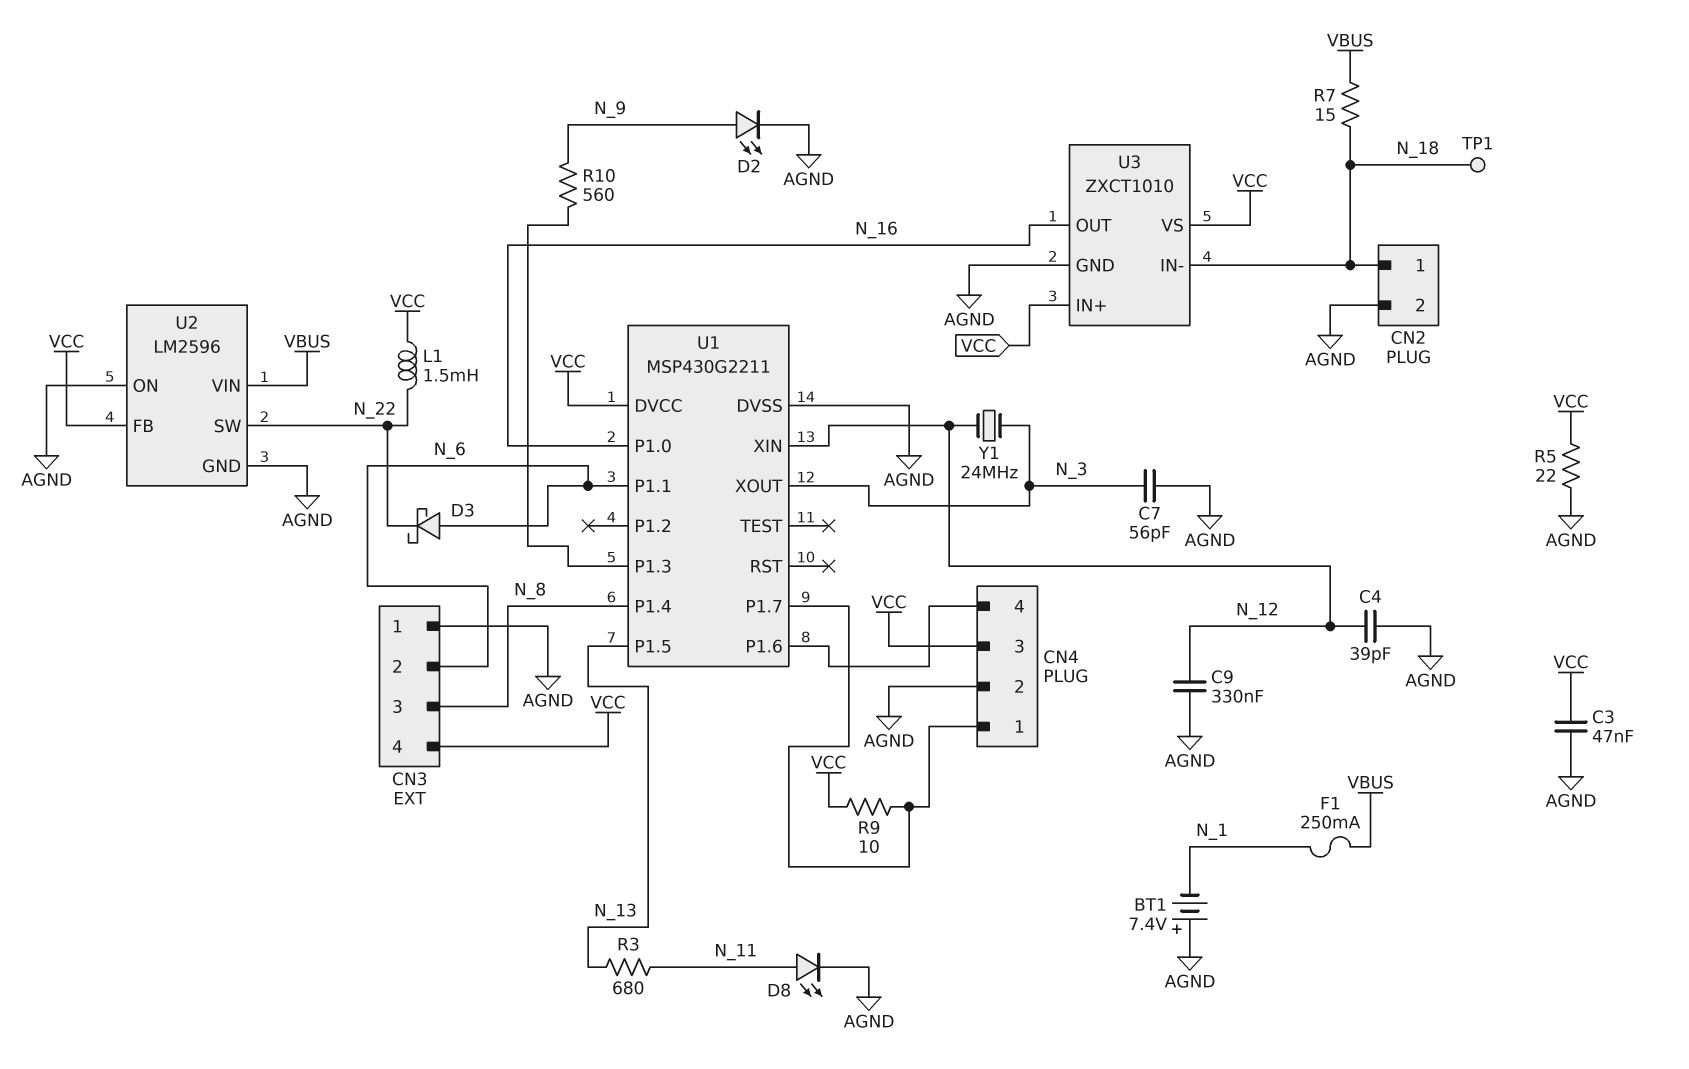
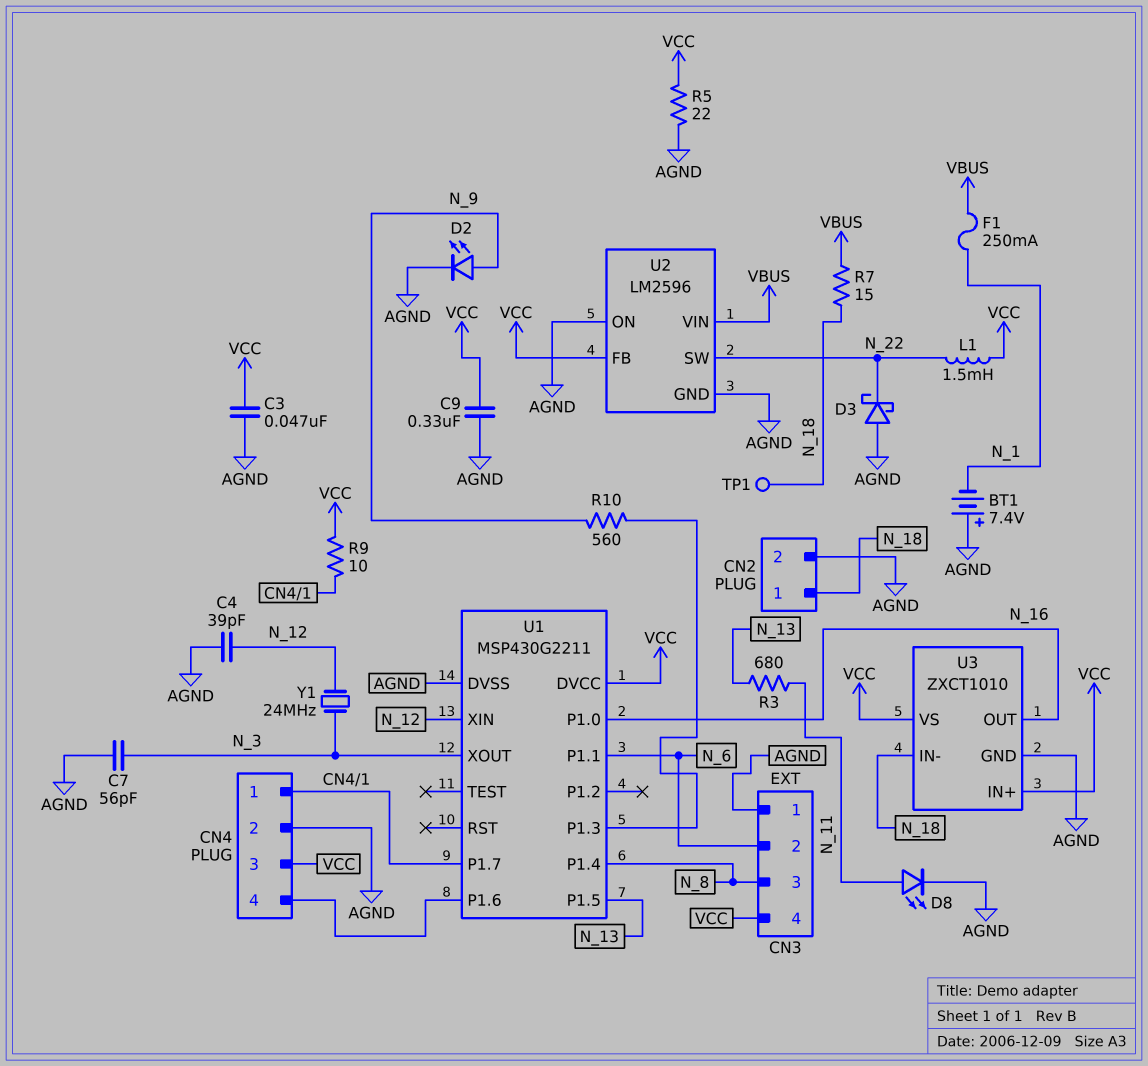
C9: 330nF (AGND, N_12) -> 330nF (AGND, VCC)
D3: schottky (A N_6, K N_22) -> schottky (A AGND, K N_22)

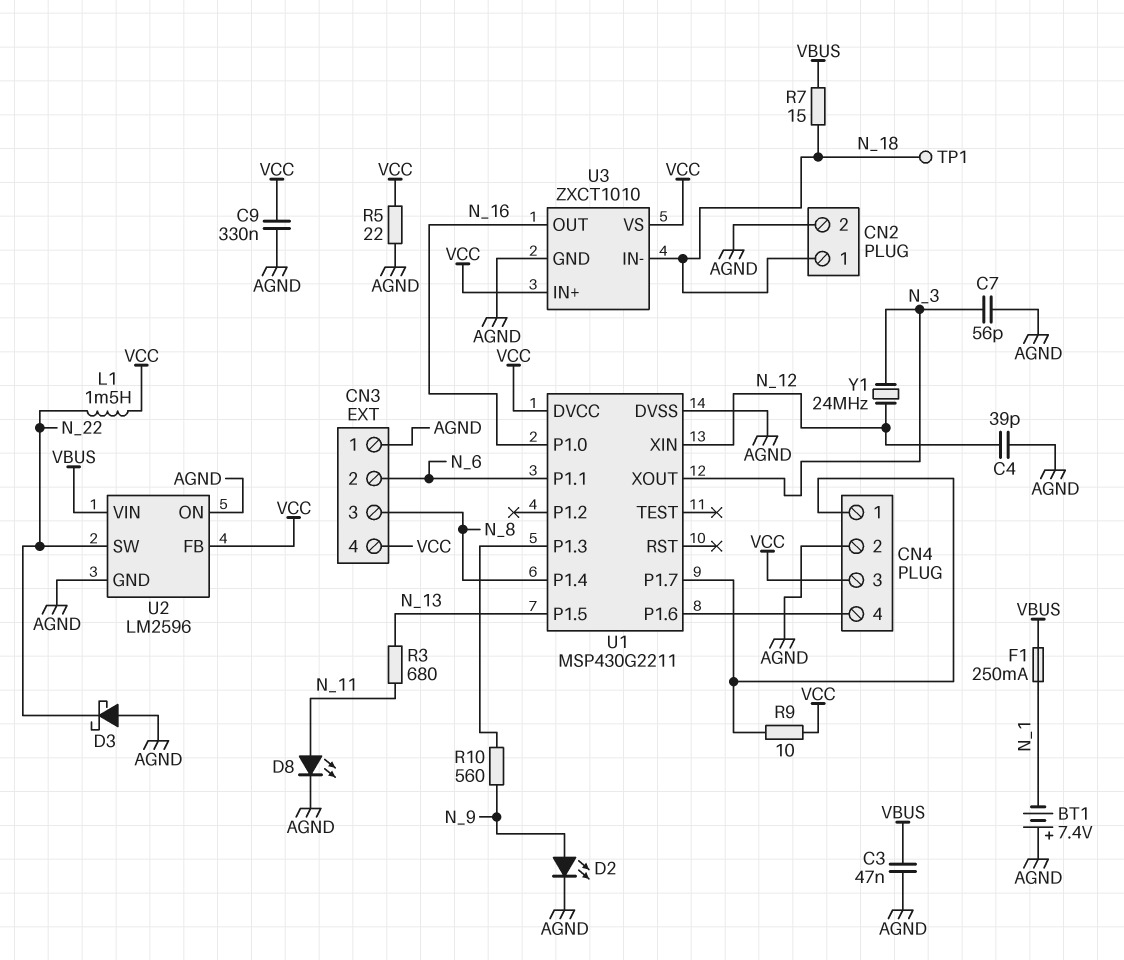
C3: 47nF (AGND, VCC) -> 47nF (AGND, VBUS)

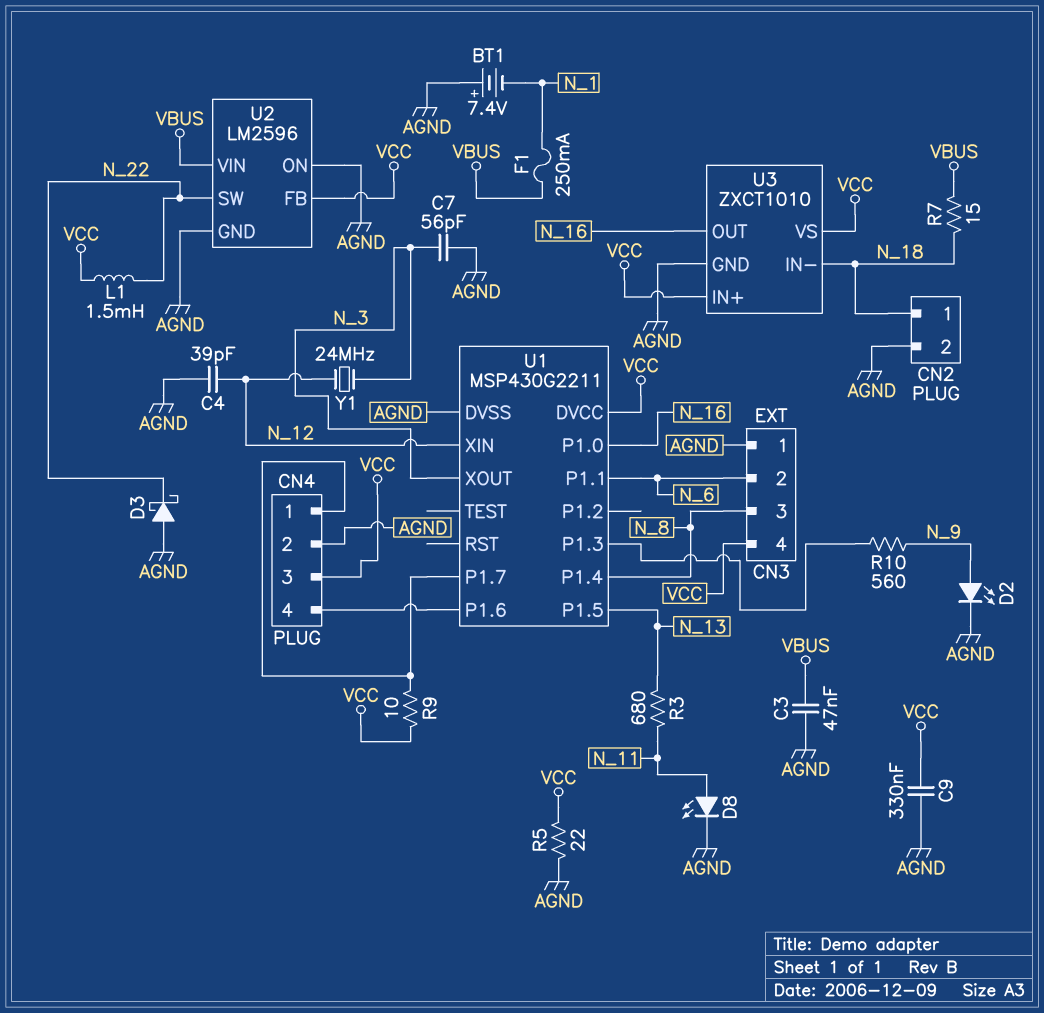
TP1: test point (N_18) -> none

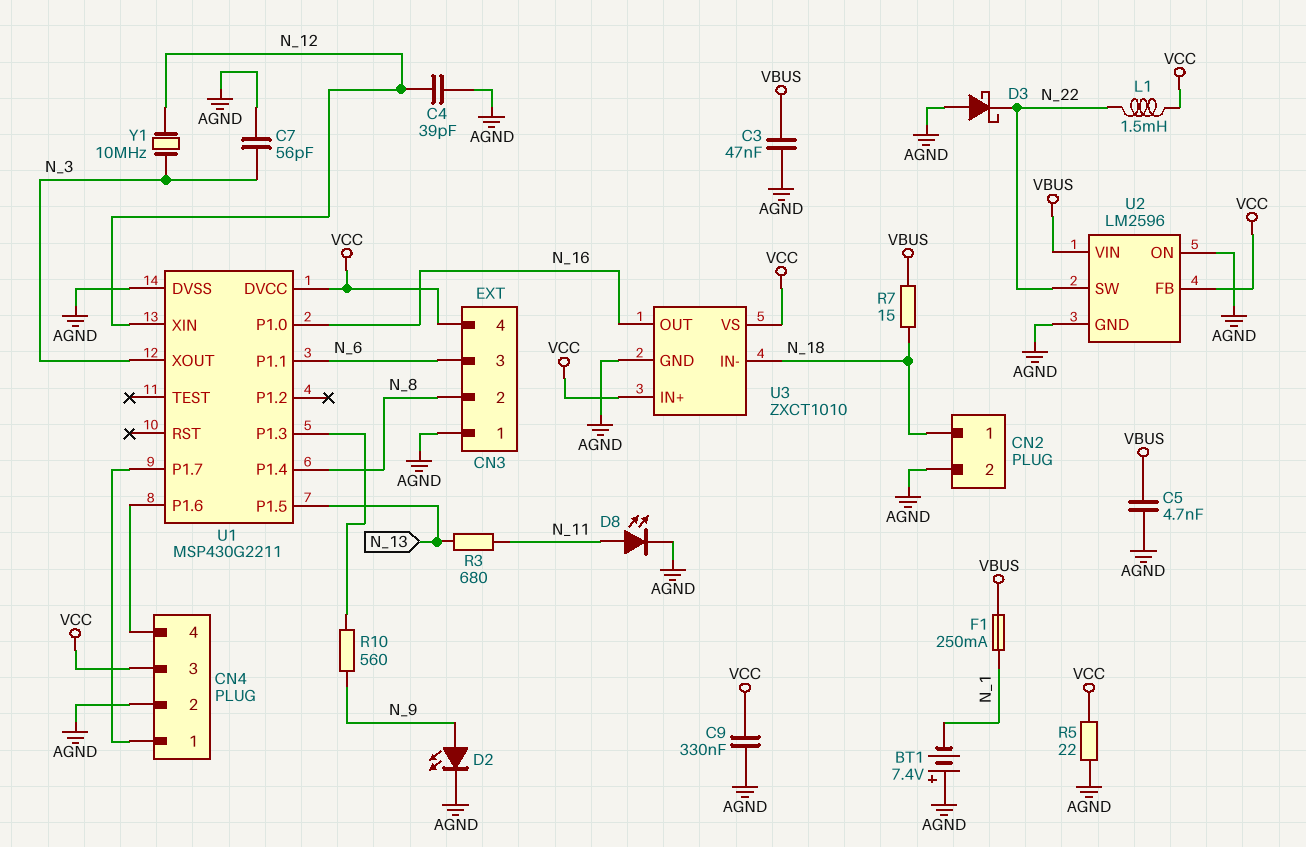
C5: none -> 4.7nF (AGND, VBUS)
CN3 pin 2: N_6 -> N_8
CN3 pin 3: N_8 -> N_6
R9: 10 (CN4/1, VCC) -> none
Y1: 24MHz (N_3, N_12) -> 10MHz (N_3, N_12)

